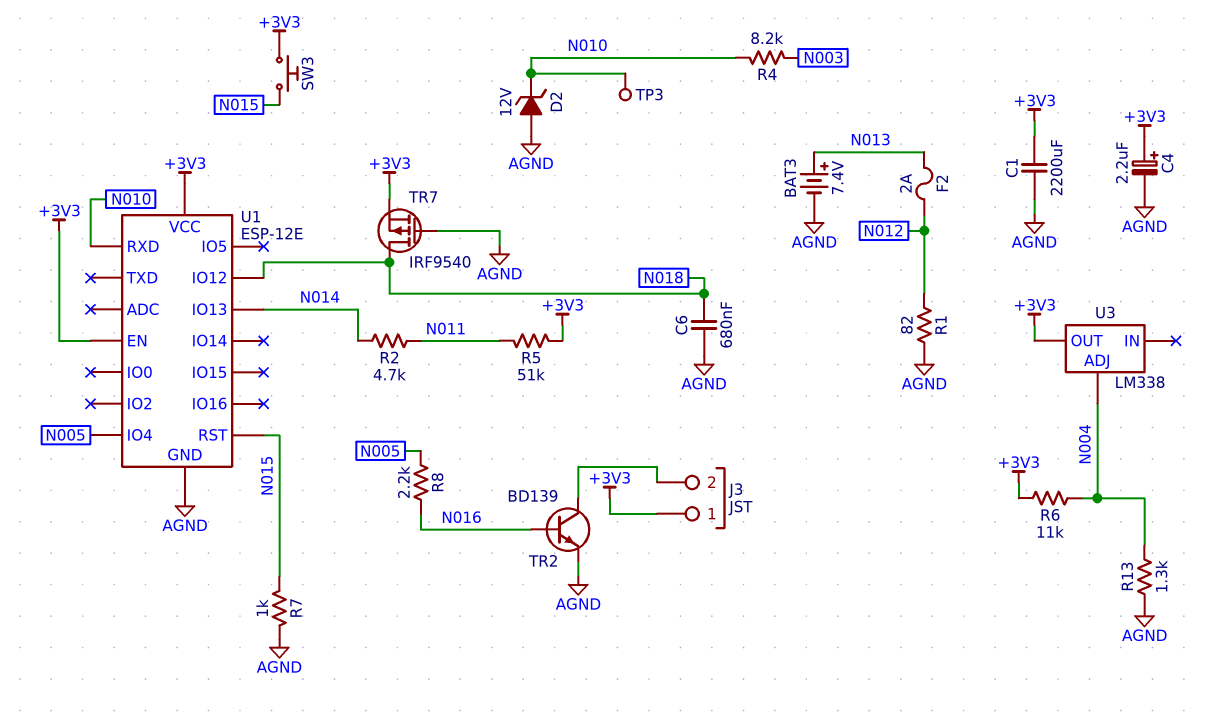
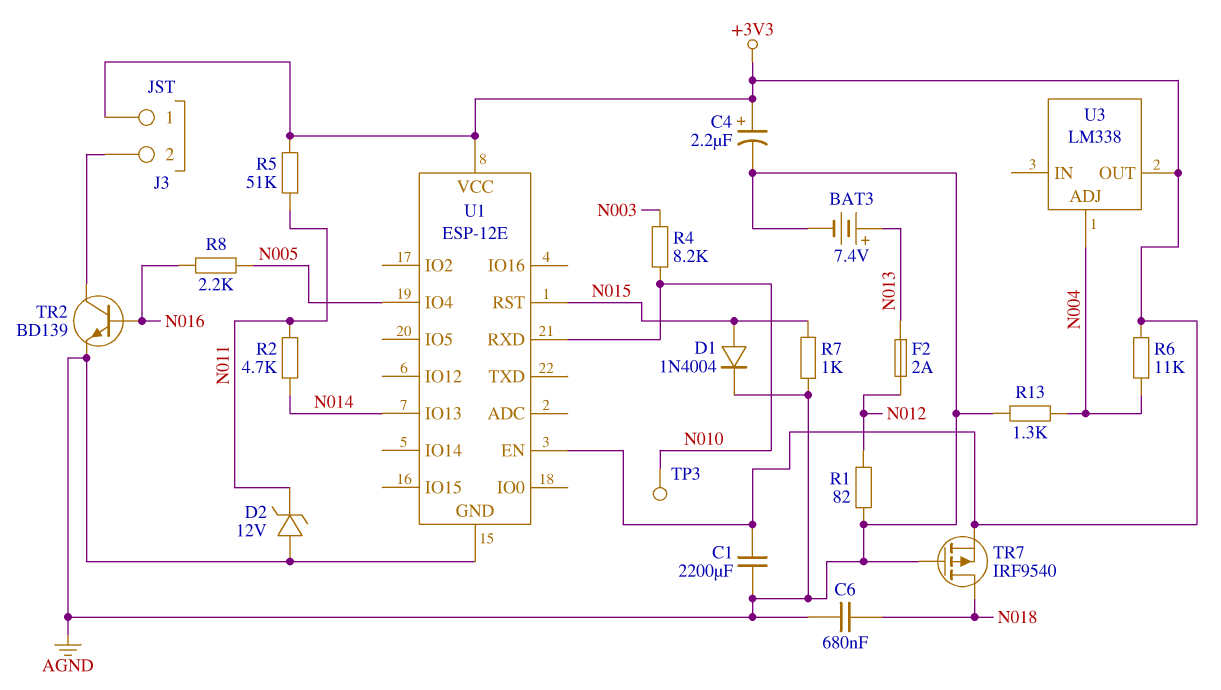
D1: none -> diode 1N4004 (A N015, K AGND)
D2: zener 12V (A AGND, K N010) -> zener 12V (A AGND, K N011)
SW3: button (+3V3, N015) -> none
U1 pin IO12: N018 -> none

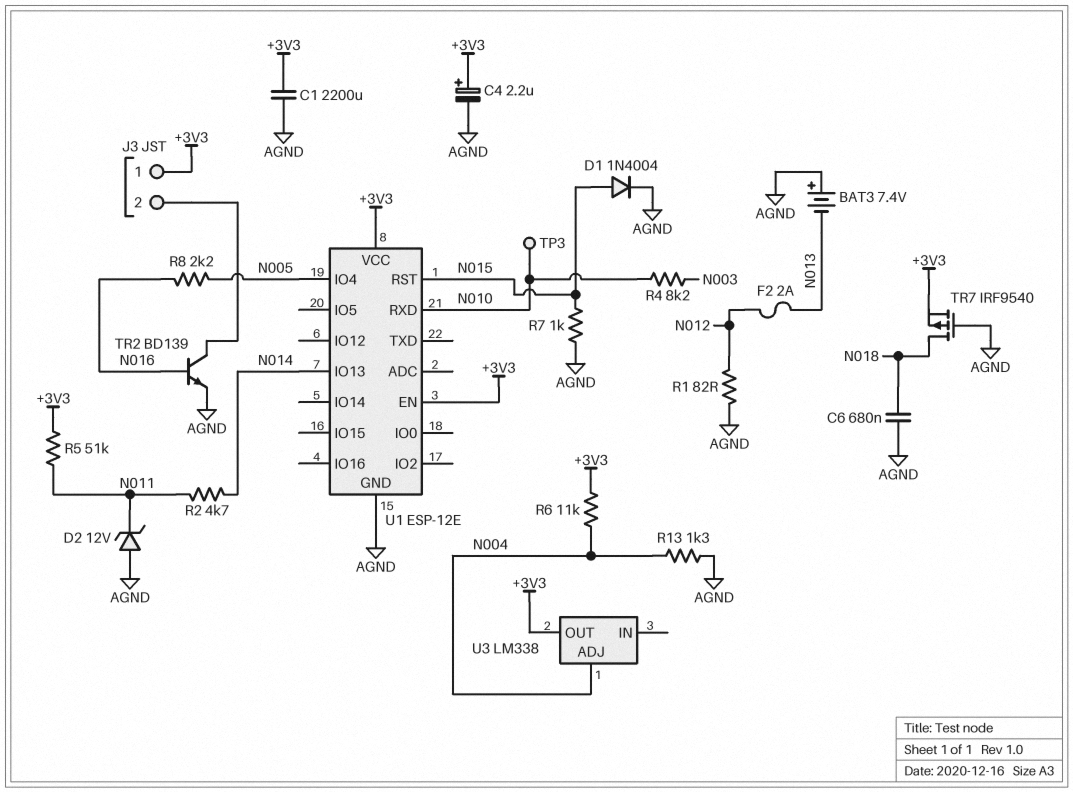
BAT3: 7.4V (plus N013, minus AGND) -> 7.4V (plus AGND, minus N013)

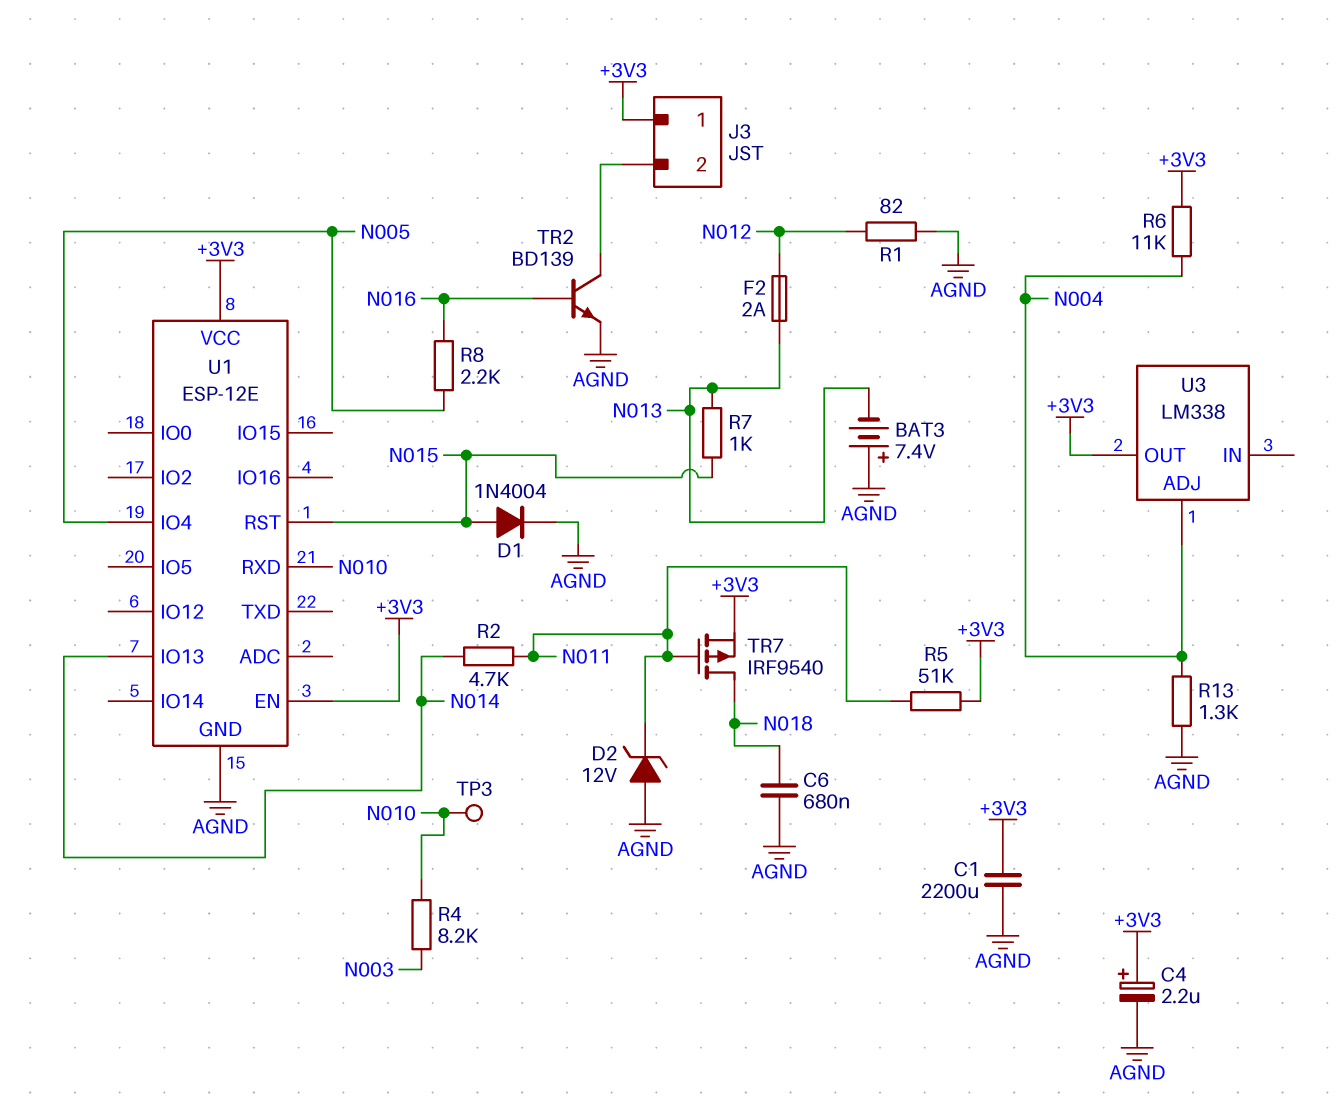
R7: 1k (AGND, N015) -> 1k (N013, N015)
TR7: PMOS IRF9540 (G AGND, D N018, S +3V3) -> PMOS IRF9540 (G N011, D N018, S +3V3)

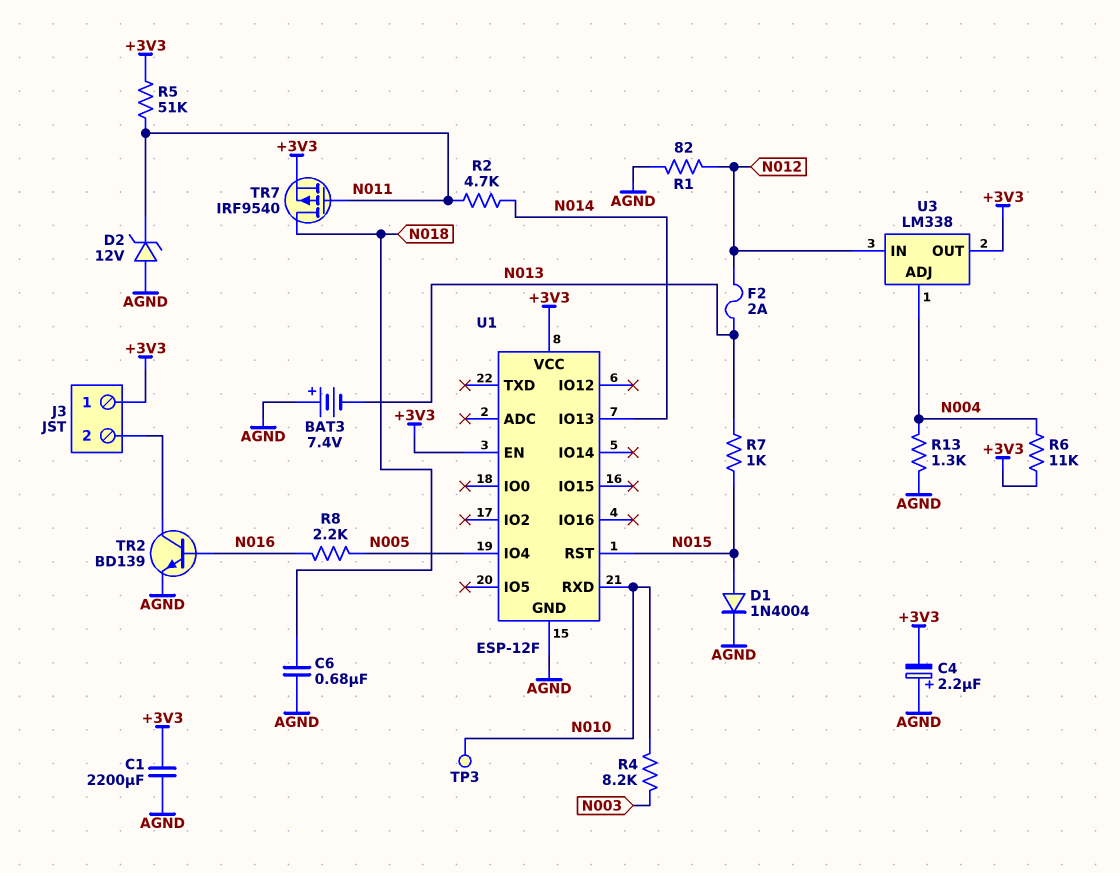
C4: 2.2uF (plus +3V3, minus AGND) -> 2.2uF (plus AGND, minus +3V3)
U1: ESP-12E -> ESP-12F
U3 pin IN: none -> N012

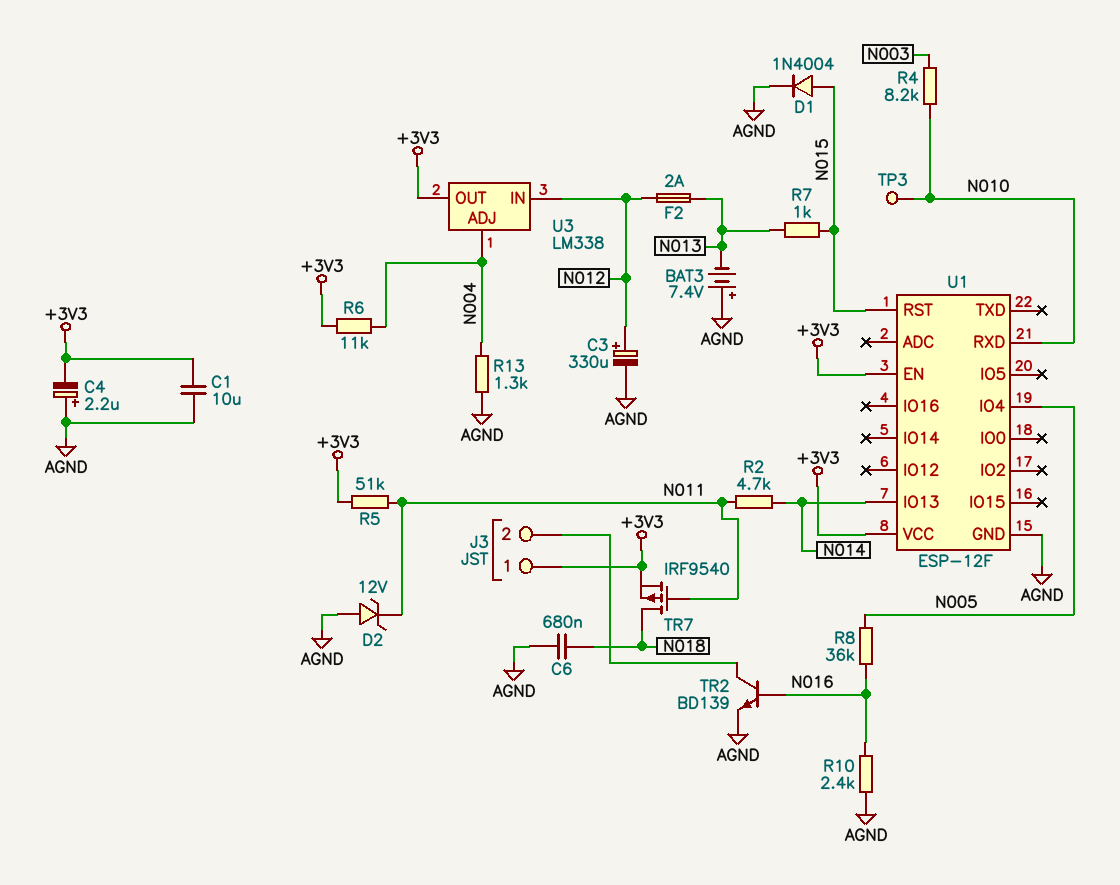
C1: 2200uF (+3V3, AGND) -> 10uF (+3V3, AGND)
C3: none -> 330uF (plus N012, minus AGND)
R1: 82 (AGND, N012) -> none
R8: 2.2k (N005, N016) -> 36k (N005, N016)
R10: none -> 2.4k (AGND, N016)

